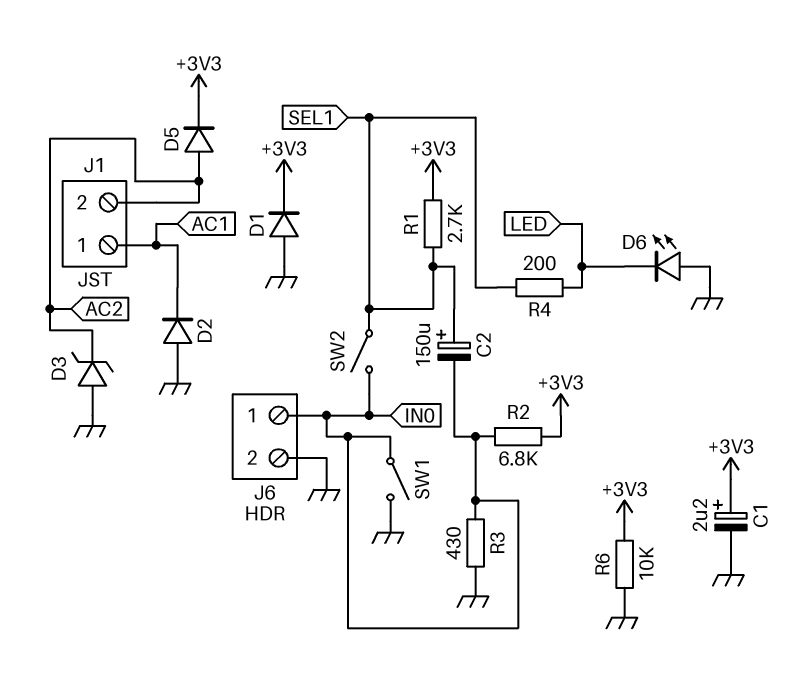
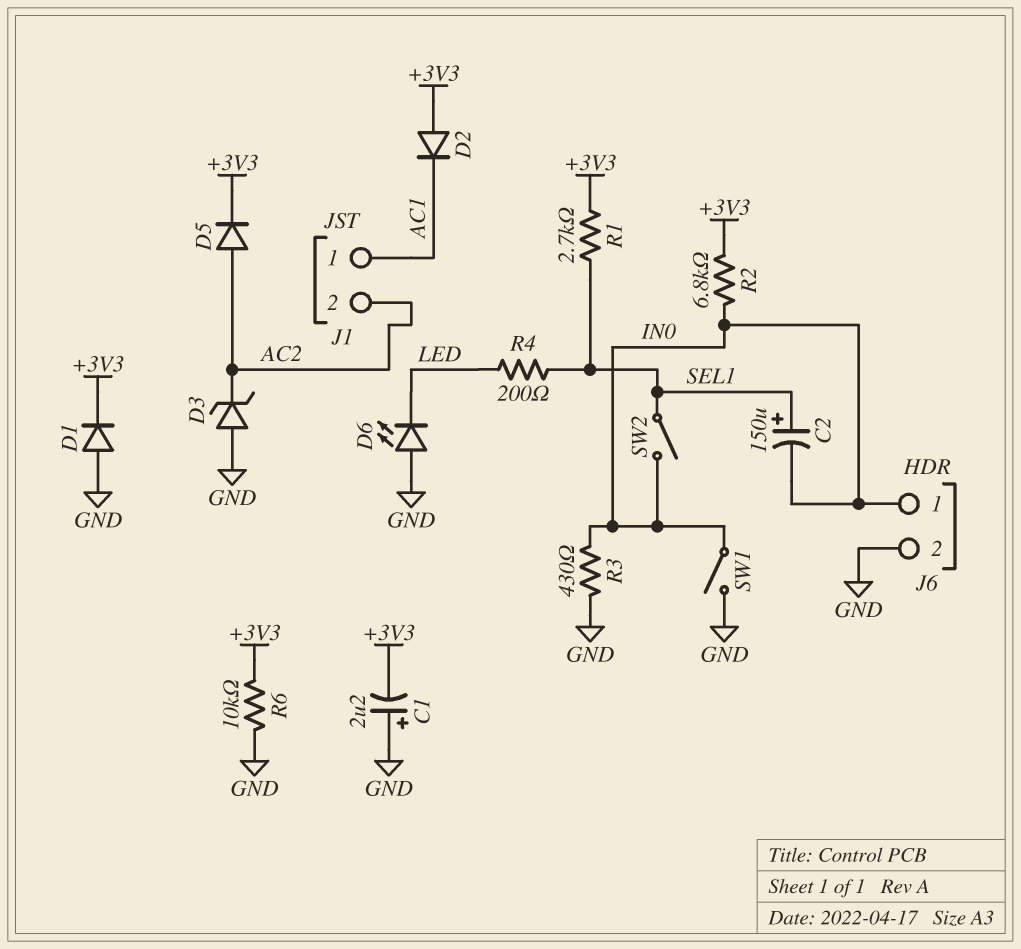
C1: 2.2uF (plus +3V3, minus GND) -> 2.2uF (plus GND, minus +3V3)
D2: diode (A GND, K AC1) -> diode (A +3V3, K AC1)

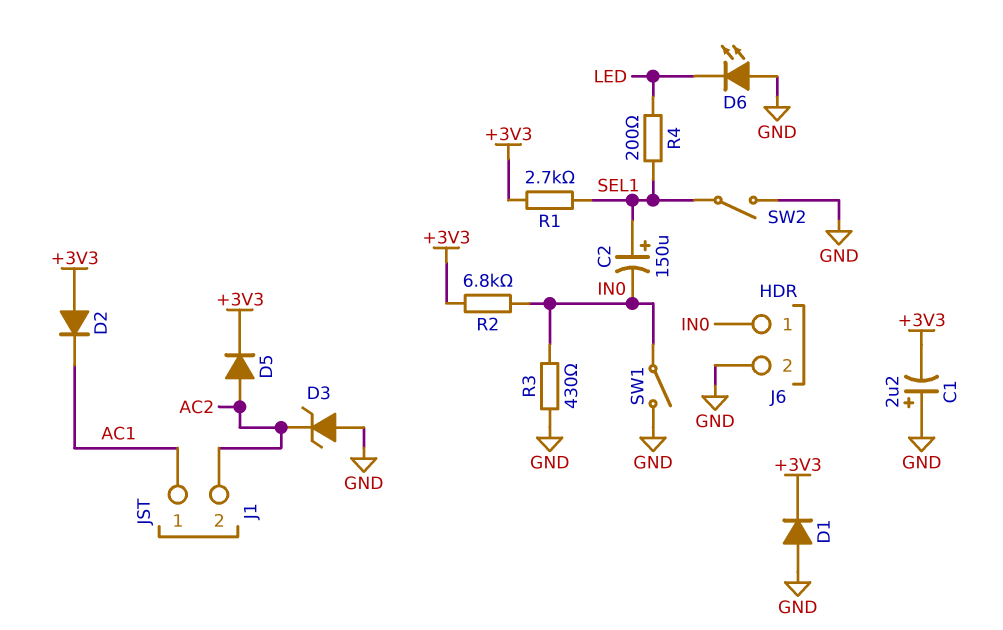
R6: 10k (+3V3, GND) -> none
SW2: switch (IN0, SEL1) -> switch (GND, SEL1)

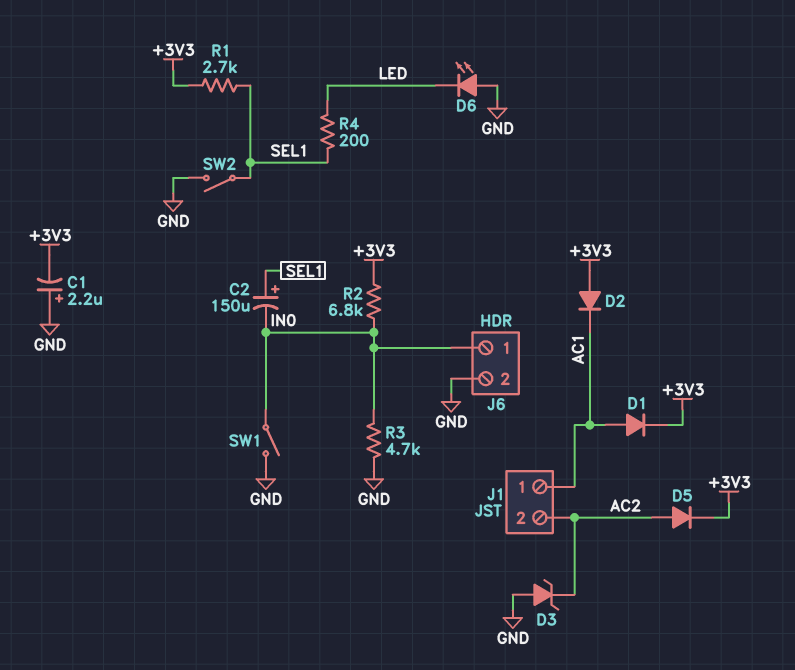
D1: diode (A GND, K +3V3) -> diode (A AC1, K +3V3)
R3: 430 (GND, IN0) -> 4.7k (GND, IN0)

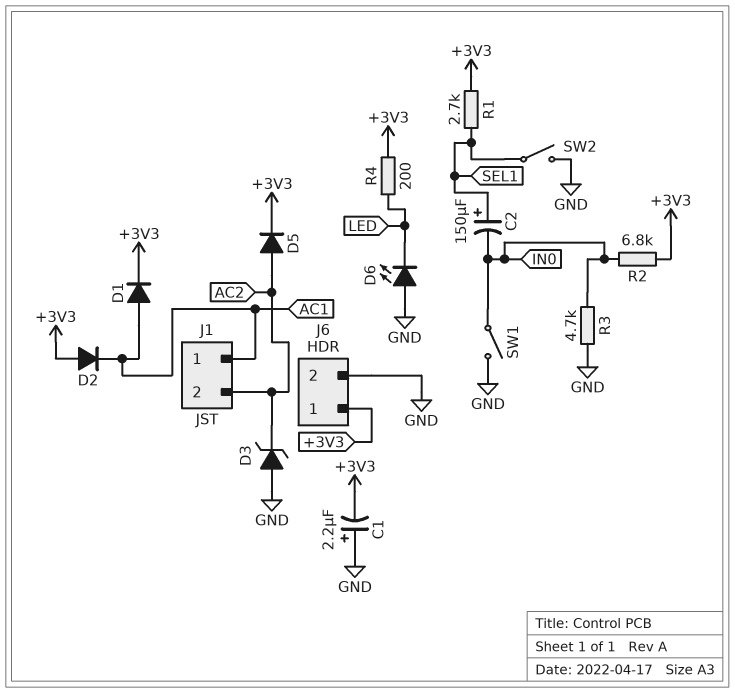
J6 pin 1: IN0 -> +3V3
R4: 200 (LED, SEL1) -> 200 (+3V3, LED)

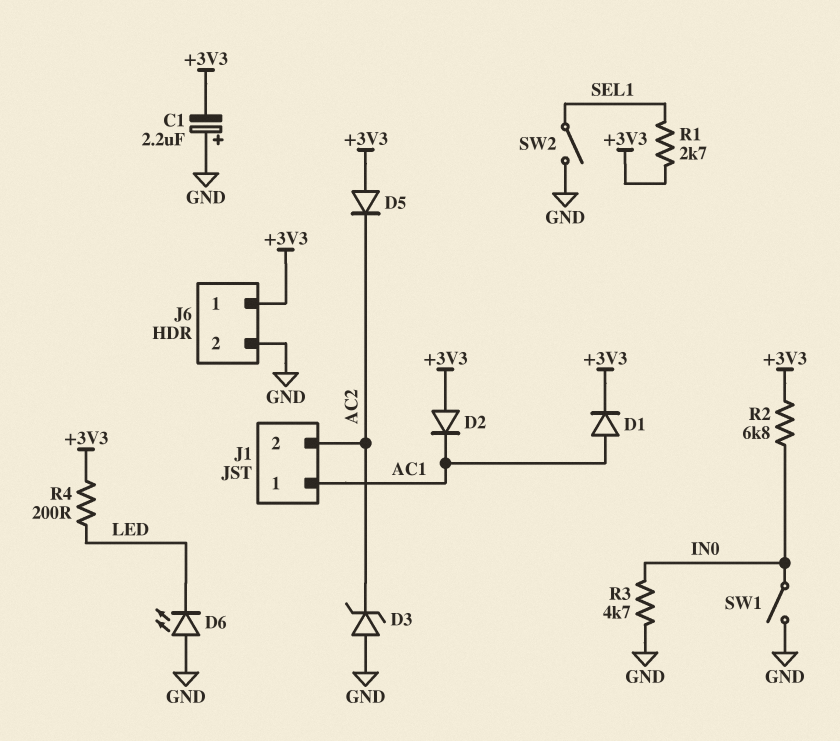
C2: 150uF (plus SEL1, minus IN0) -> none
D5: diode (A AC2, K +3V3) -> diode (A +3V3, K AC2)

